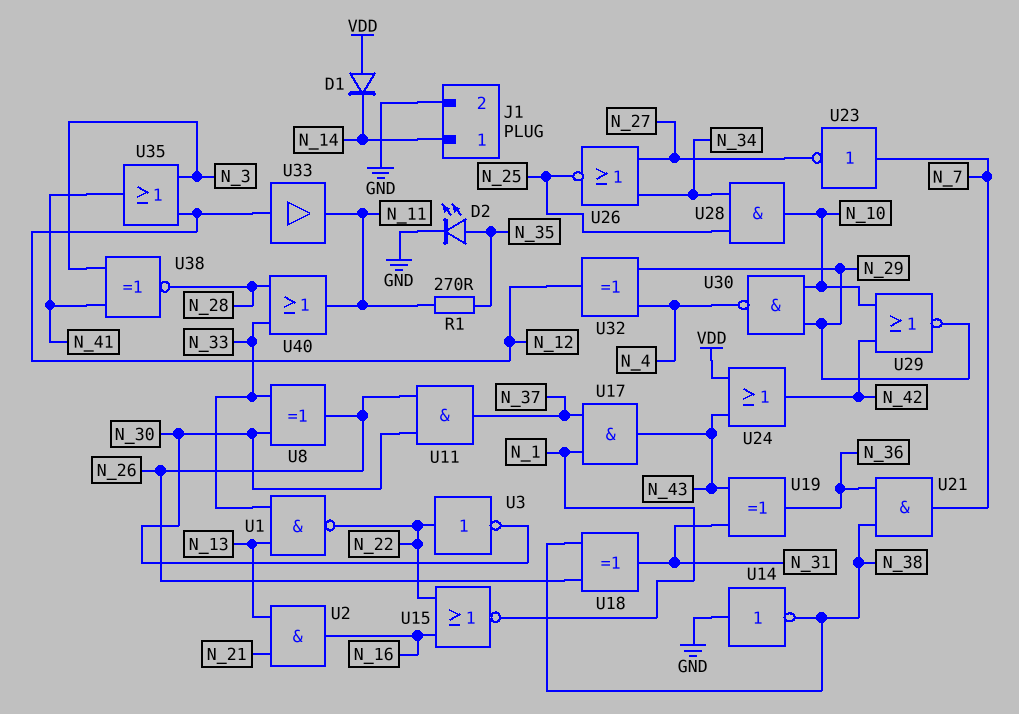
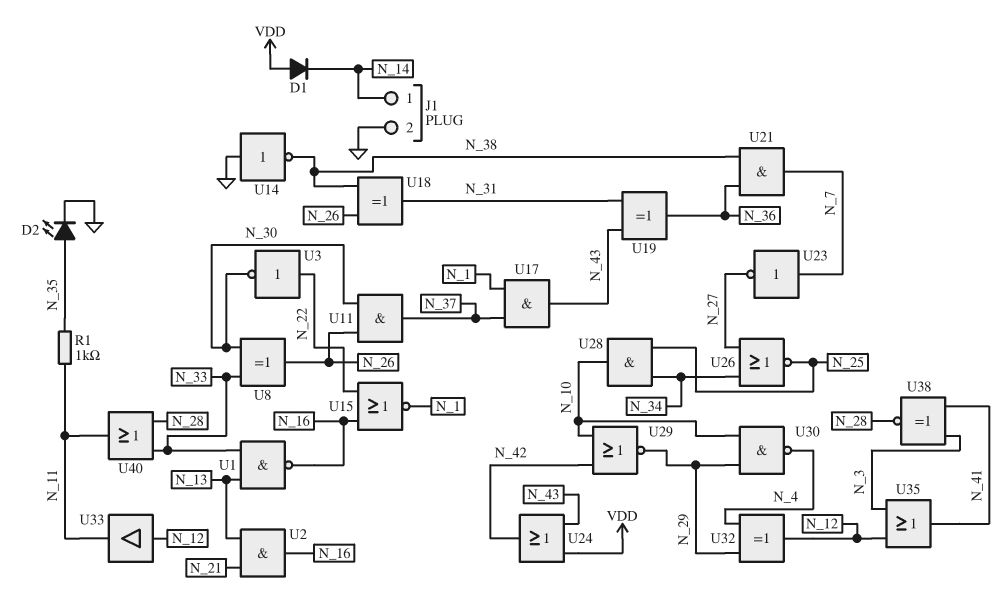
R1: 270 (N_11, N_35) -> 1k (N_11, N_35)
U1: NAND (in N_13, in N_33, out N_22) -> NAND (in N_13, in N_33, out N_16)

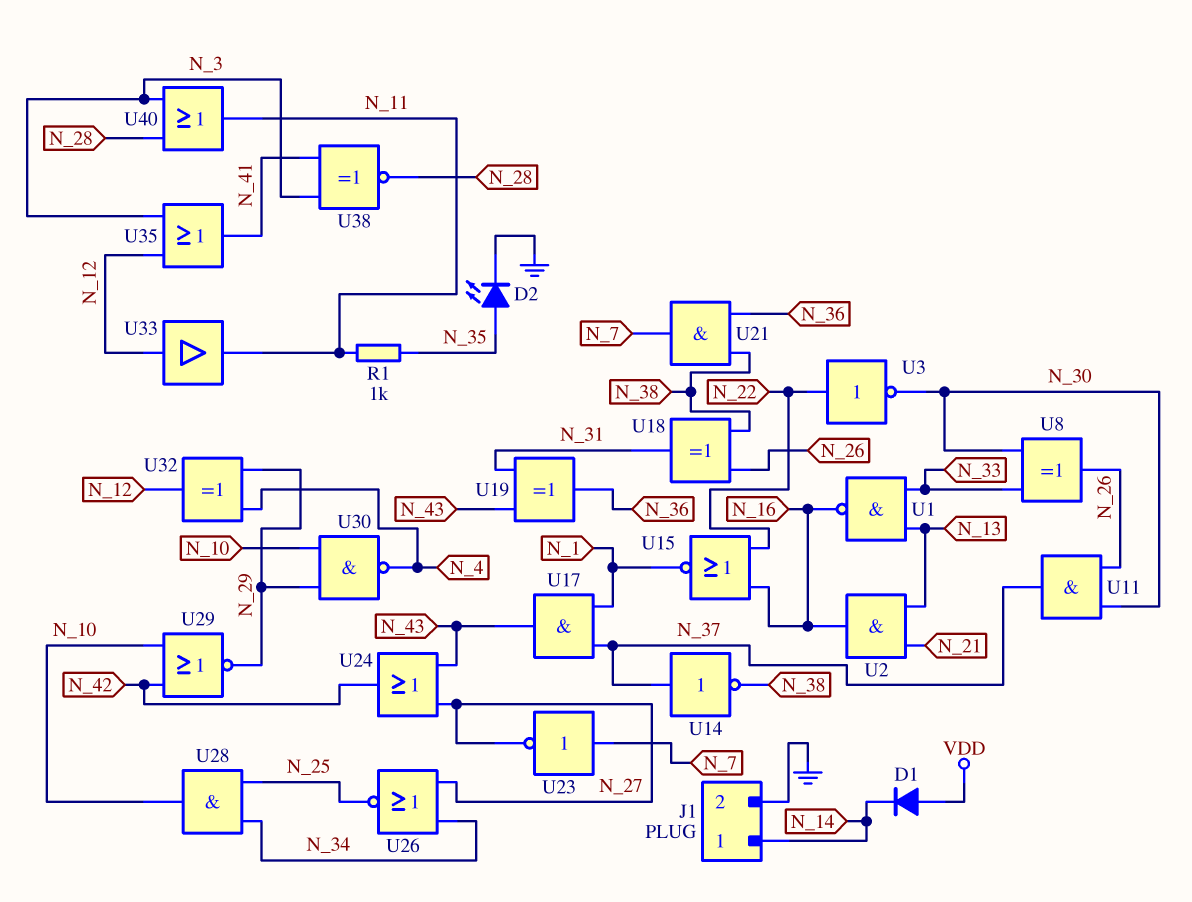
U14: NOT (in GND, out N_38) -> NOT (in N_37, out N_38)
U24: OR (in N_43, in VDD, out N_42) -> OR (in N_27, in N_43, out N_42)
U40: OR (in N_28, in N_33, out N_11) -> OR (in N_3, in N_28, out N_11)

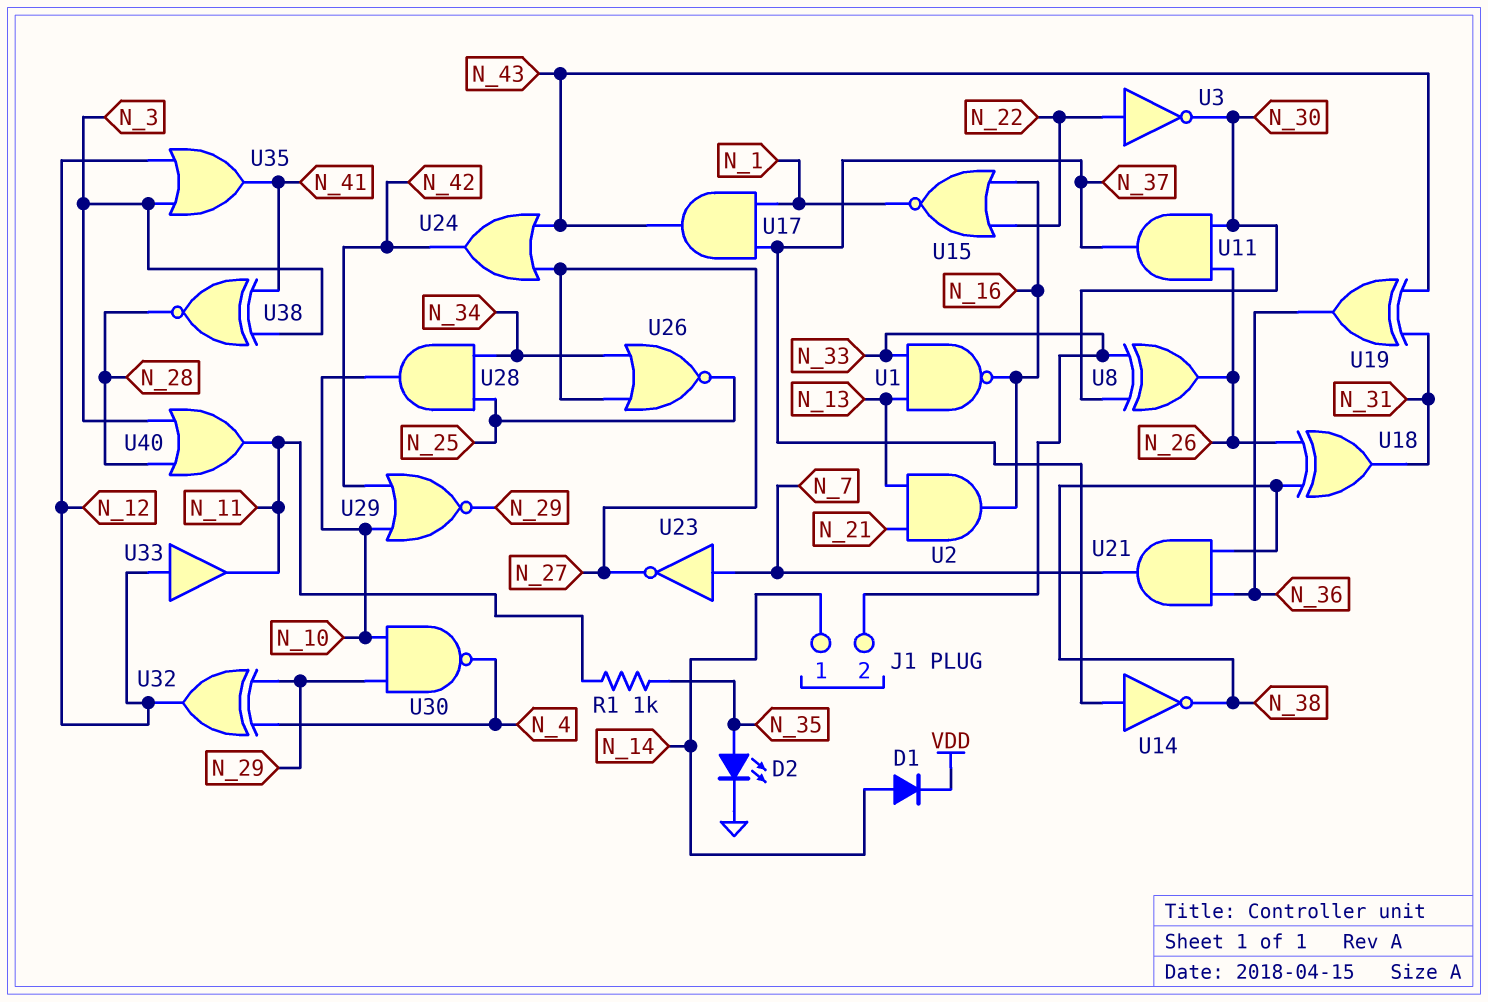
D1: diode (A VDD, K N_14) -> diode (A N_14, K VDD)
J1 pin 2: GND -> N_33

